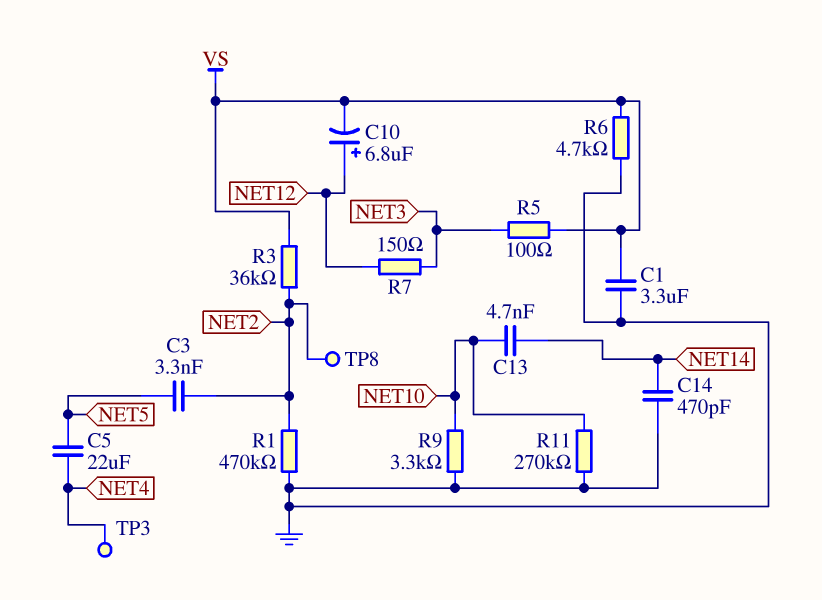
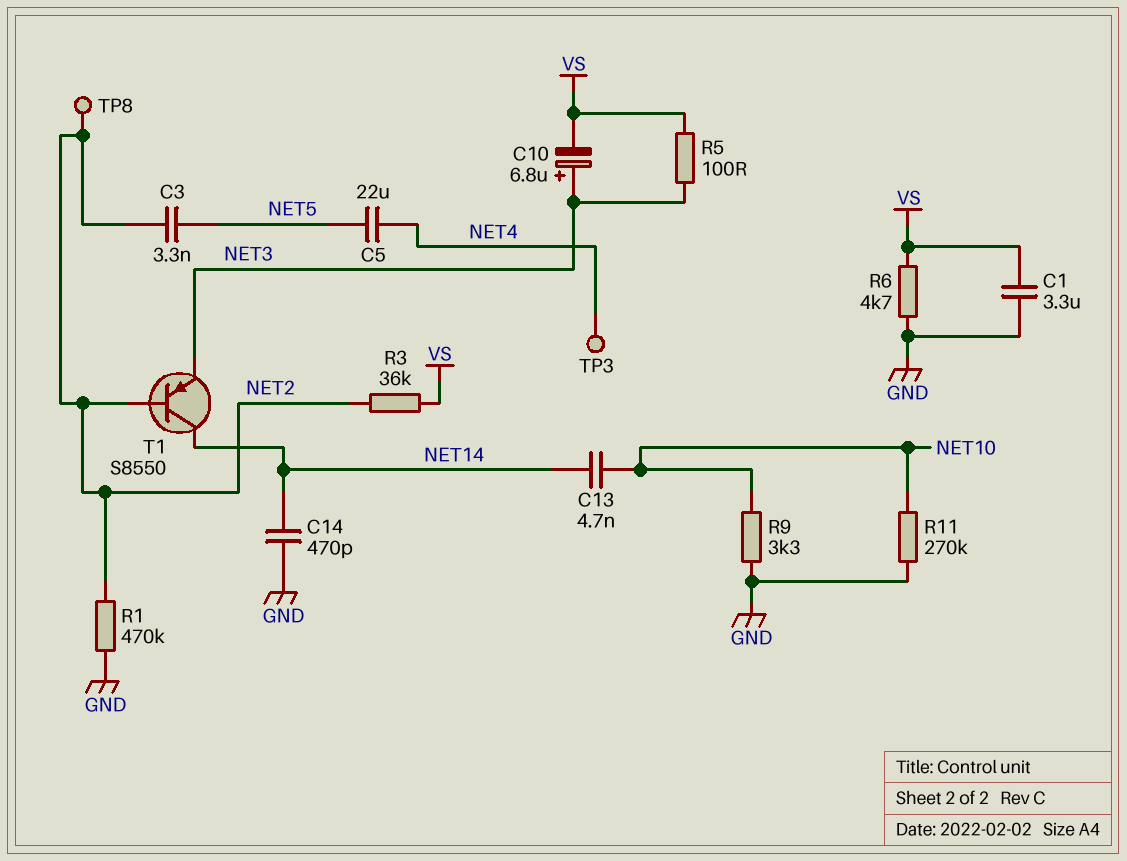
C10: 6.8uF (plus NET12, minus VS) -> 6.8uF (plus NET3, minus VS)
R7: 150 (NET3, NET12) -> none
T1: none -> PNP S8550 (B NET2, C NET14, E NET3)

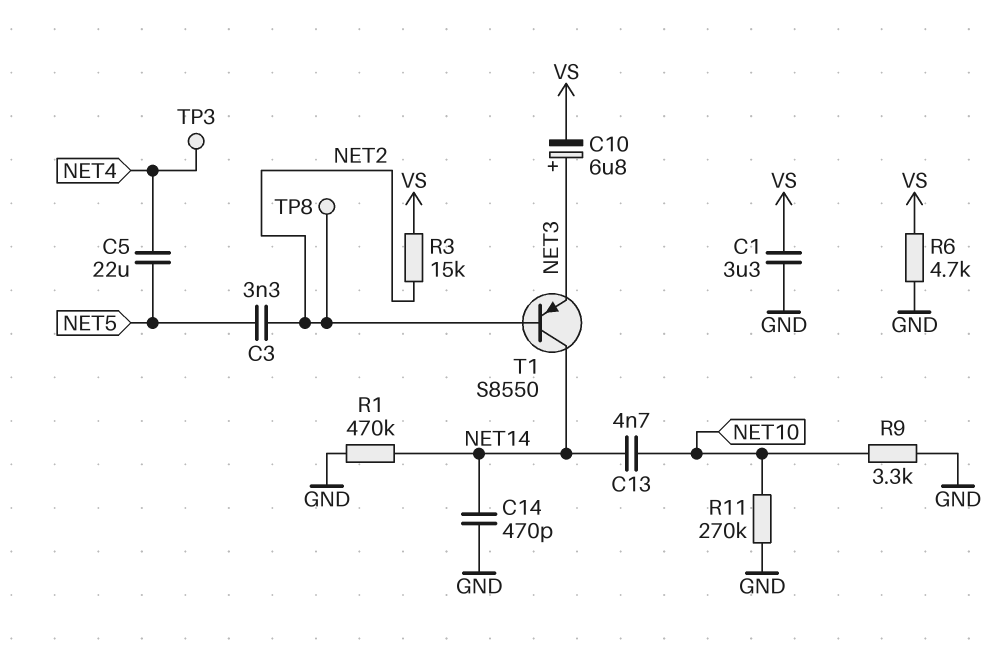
R1: 470k (GND, NET2) -> 470k (GND, NET14)
R3: 36k (NET2, VS) -> 15k (NET2, VS)
R5: 100 (NET3, VS) -> none

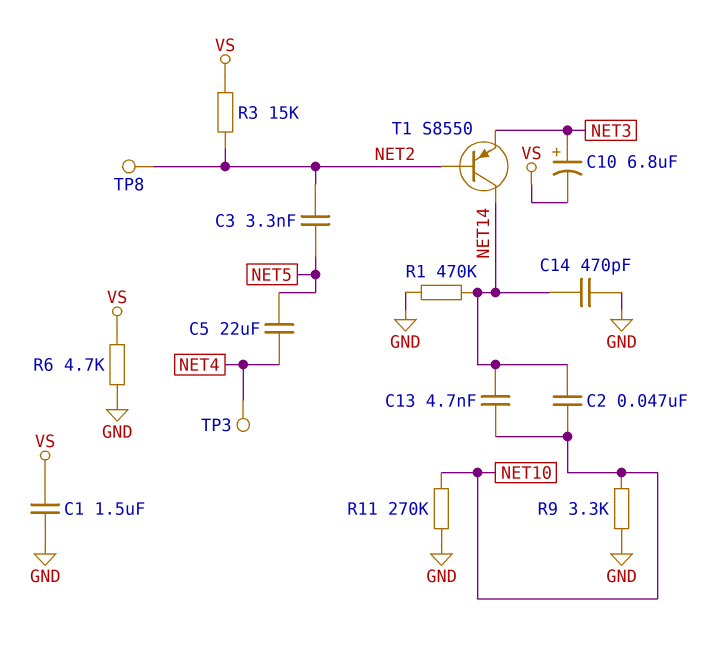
C1: 3.3uF (GND, VS) -> 1.5uF (GND, VS)
C2: none -> 47nF (NET10, NET14)

